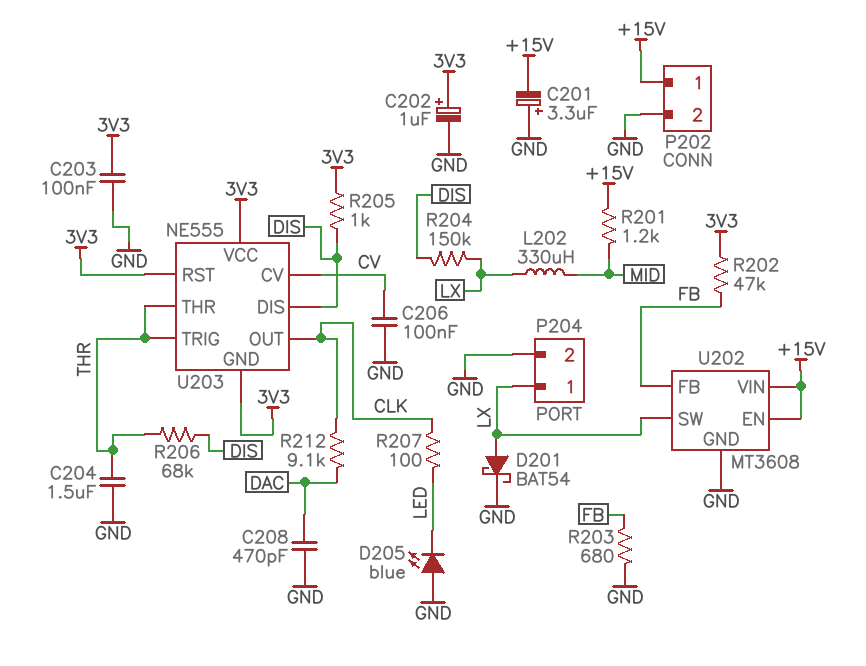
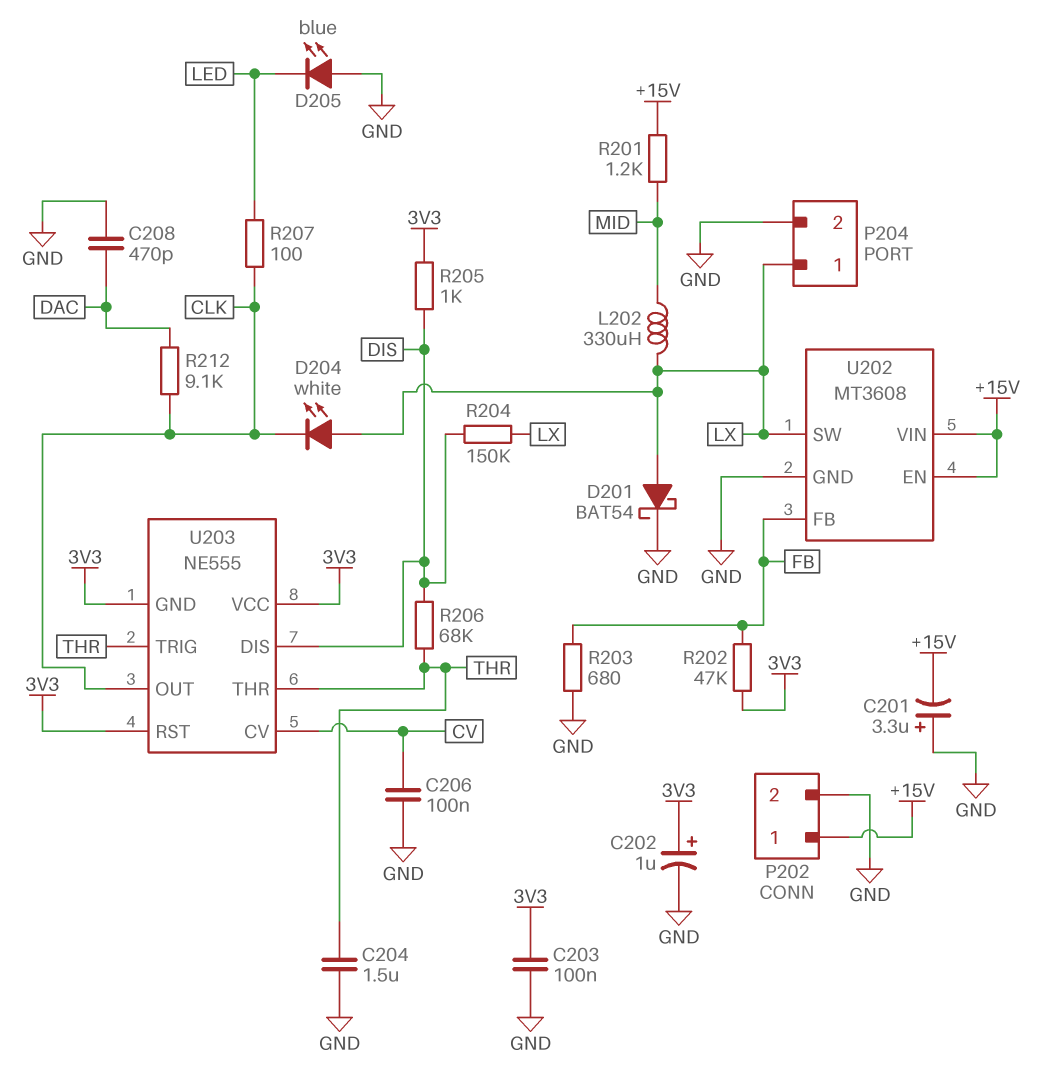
D204: none -> LED white (A LX, K CLK)

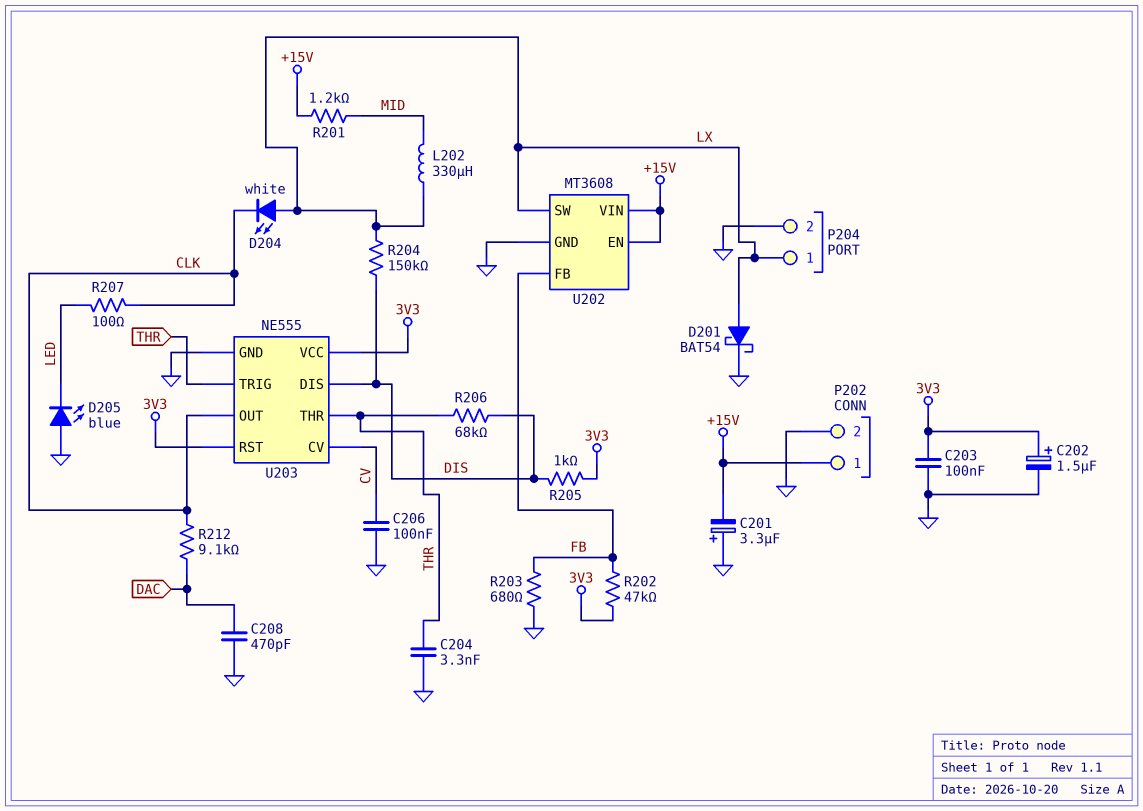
C202: 1uF (plus 3V3, minus GND) -> 1.5uF (plus 3V3, minus GND)
C204: 1.5uF (GND, THR) -> 3.3nF (GND, THR)
U203 pin GND: 3V3 -> GND

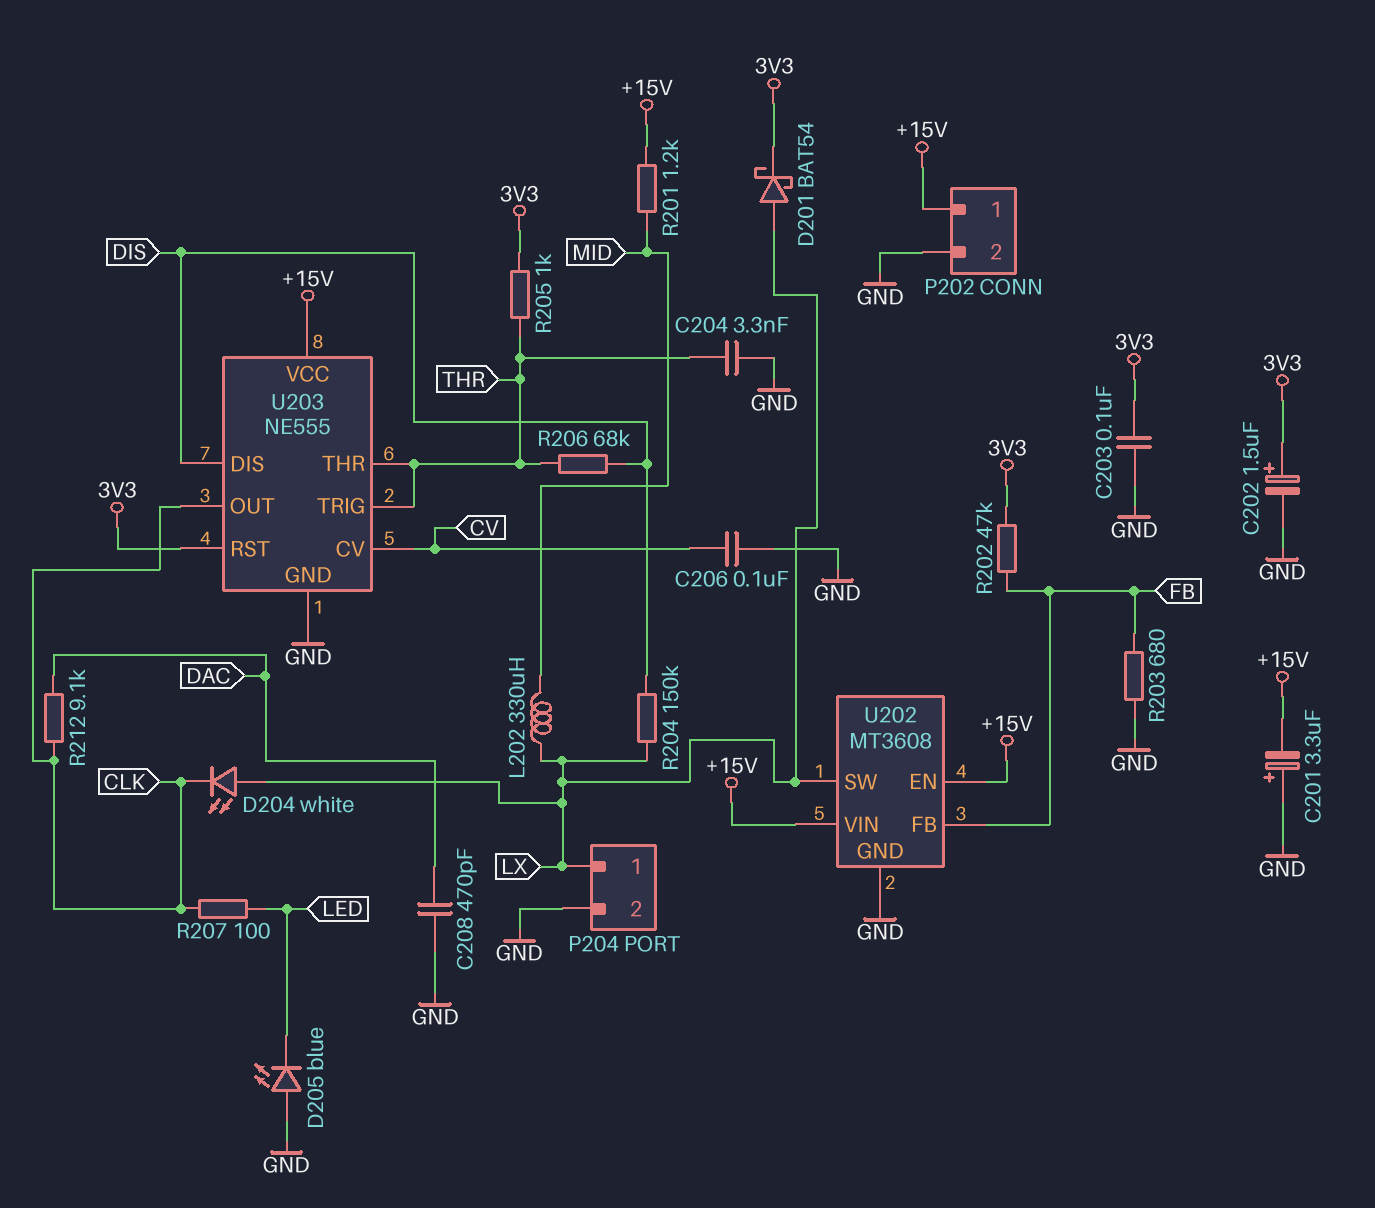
D201: schottky BAT54 (A LX, K GND) -> schottky BAT54 (A LX, K 3V3)
R205: 1k (3V3, DIS) -> 1k (3V3, THR)
U203 pin VCC: 3V3 -> +15V

